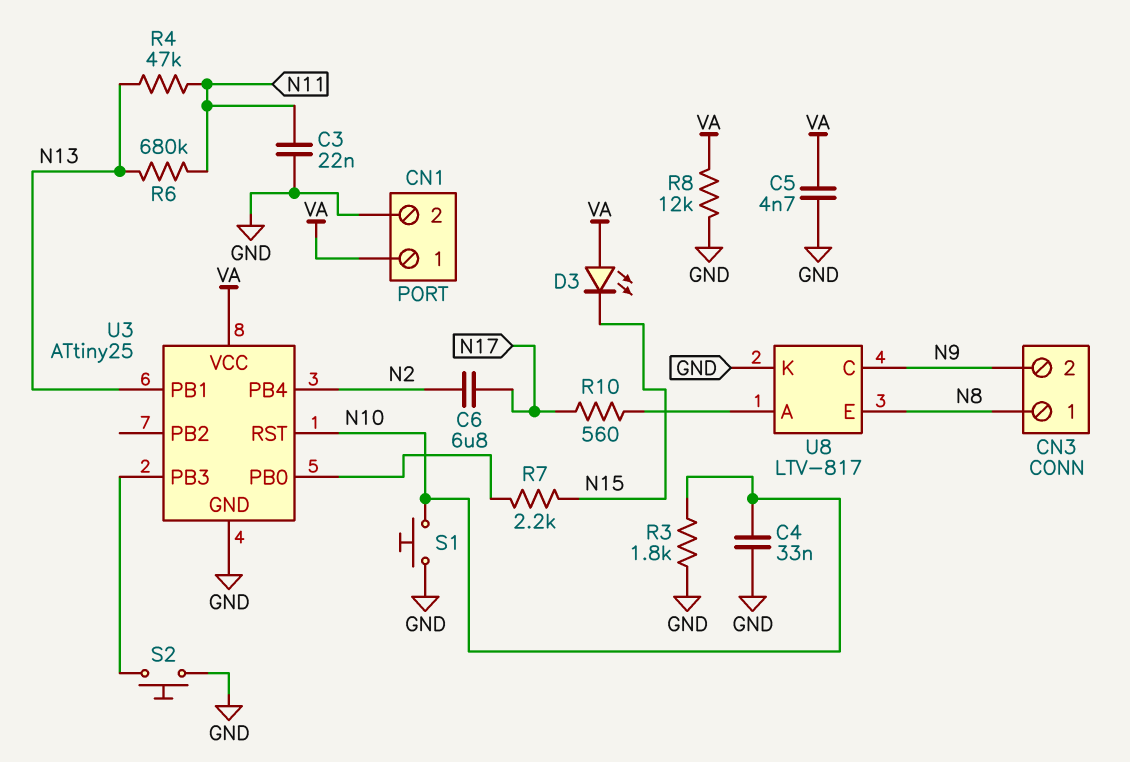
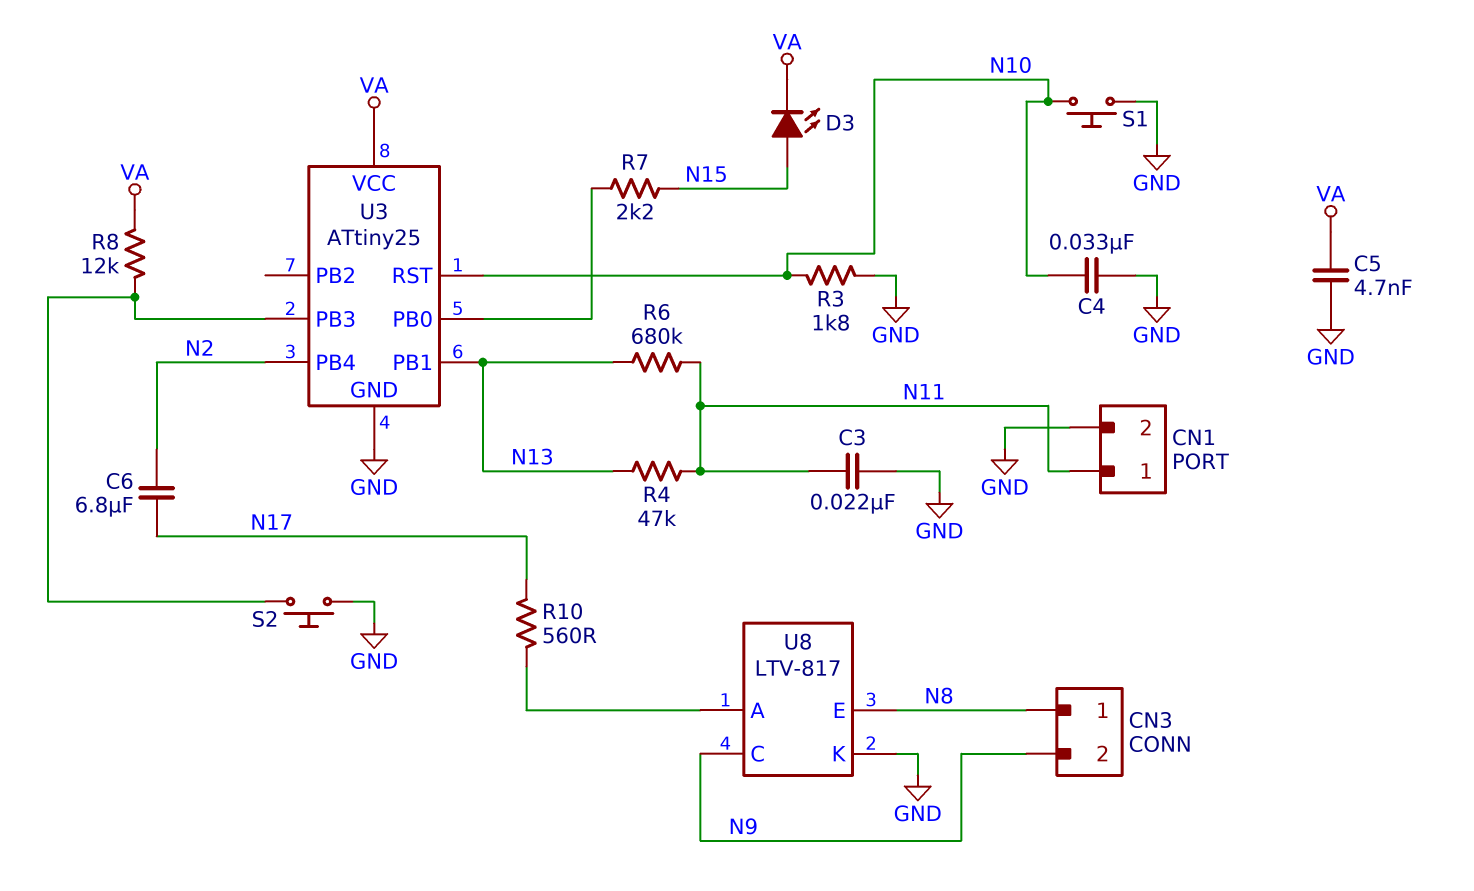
CN1 pin 1: VA -> N11
D3: LED (A VA, K N15) -> LED (A N15, K VA)
R8: 12k (GND, VA) -> 12k (U3/PB3, VA)

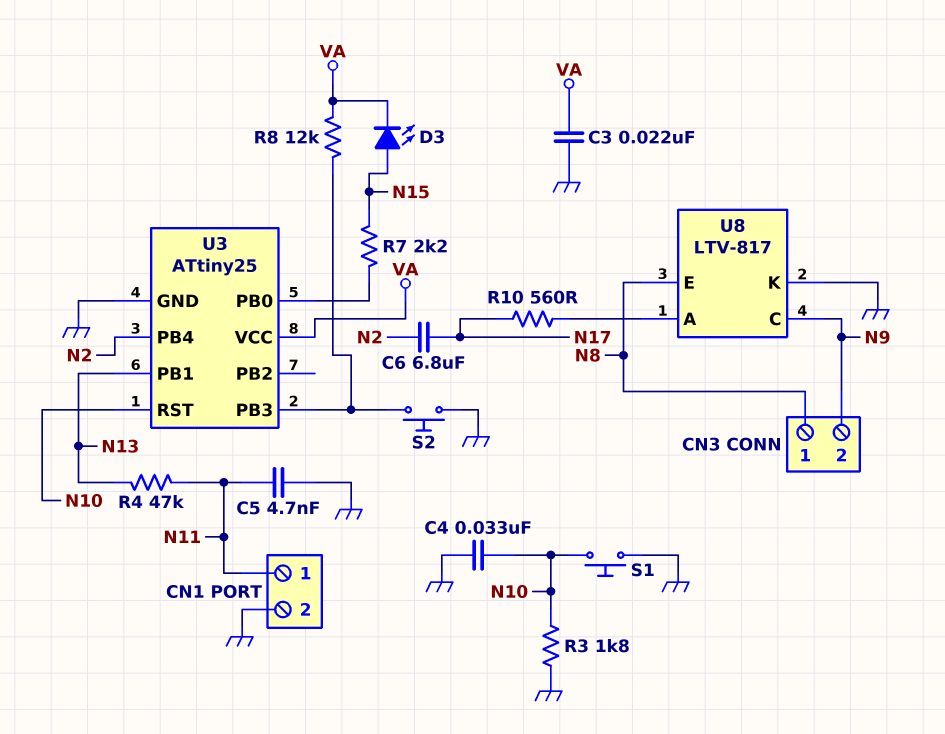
C3: 22nF (GND, N11) -> 22nF (GND, VA)
C5: 4.7nF (GND, VA) -> 4.7nF (GND, N11)
R6: 680k (N11, N13) -> none

